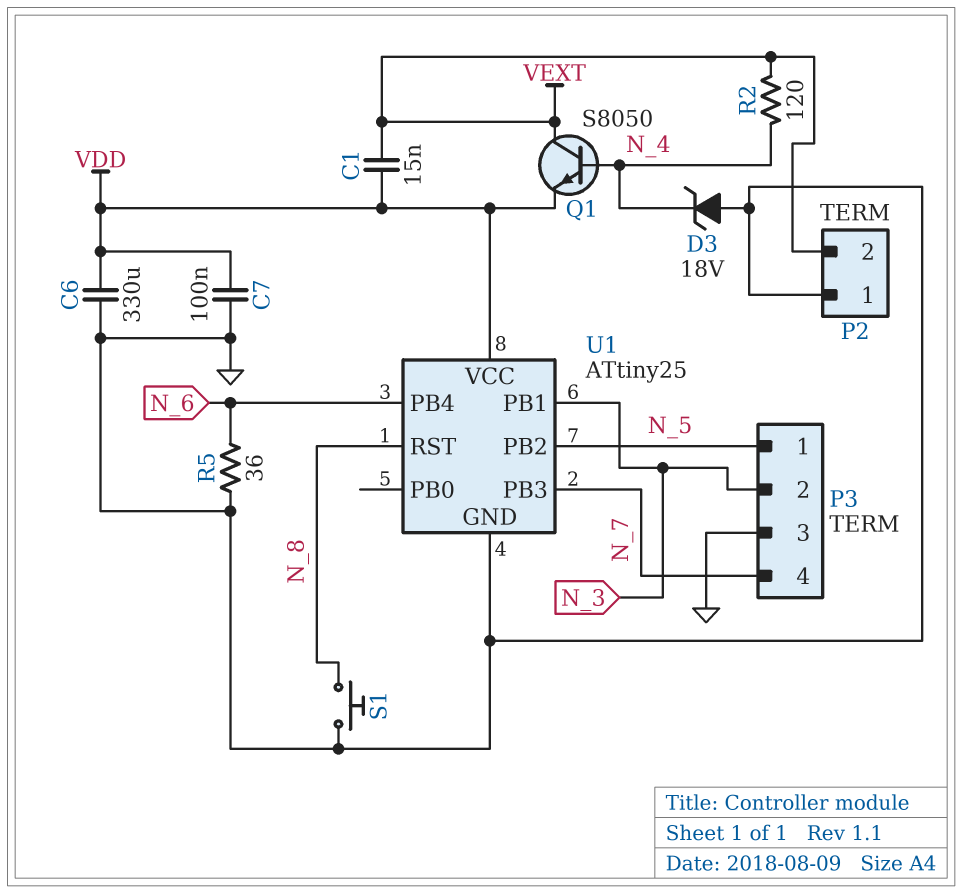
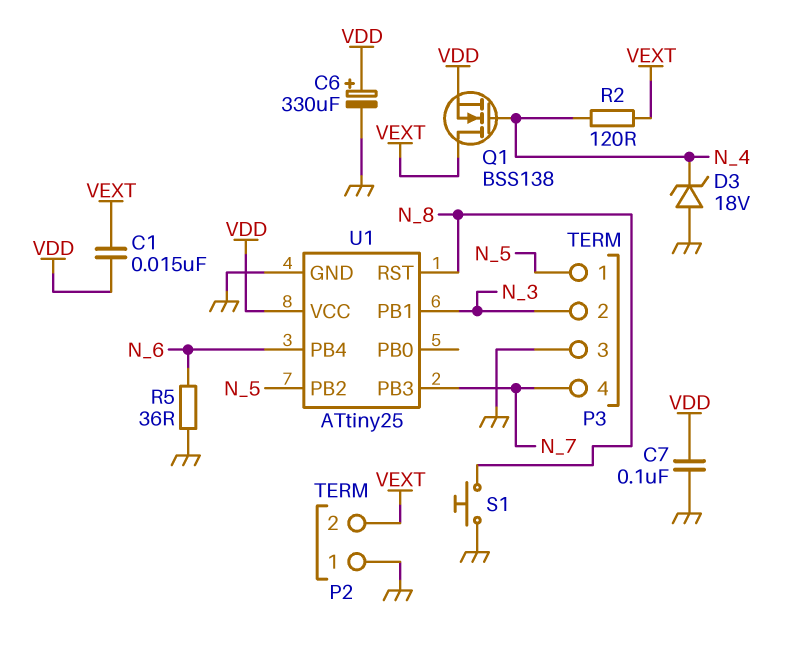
C6: 330uF (GND, VDD) -> 330uF (plus VDD, minus GND)
Q1: NPN S8050 (B N_4, C VEXT, E VDD) -> NMOS BSS138 (G N_4, D VEXT, S VDD)

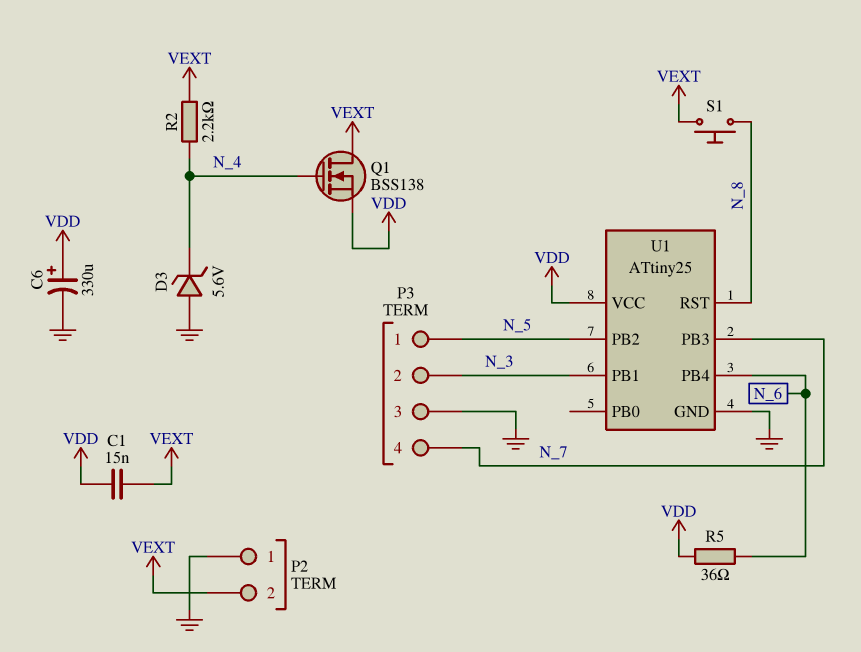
C7: 100nF (GND, VDD) -> none
D3: zener 18V (A GND, K N_4) -> zener 5.6V (A GND, K N_4)
R2: 120 (N_4, VEXT) -> 2.2k (N_4, VEXT)
R5: 36 (GND, N_6) -> 36 (N_6, VDD)
S1: button (GND, N_8) -> button (N_8, VEXT)

